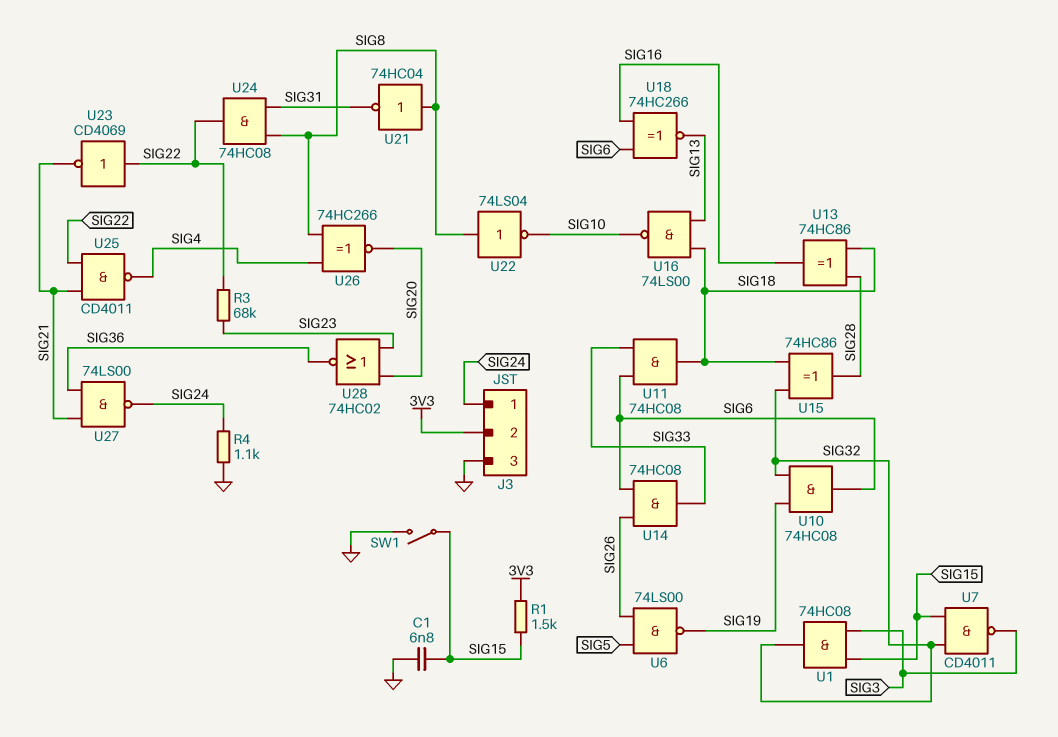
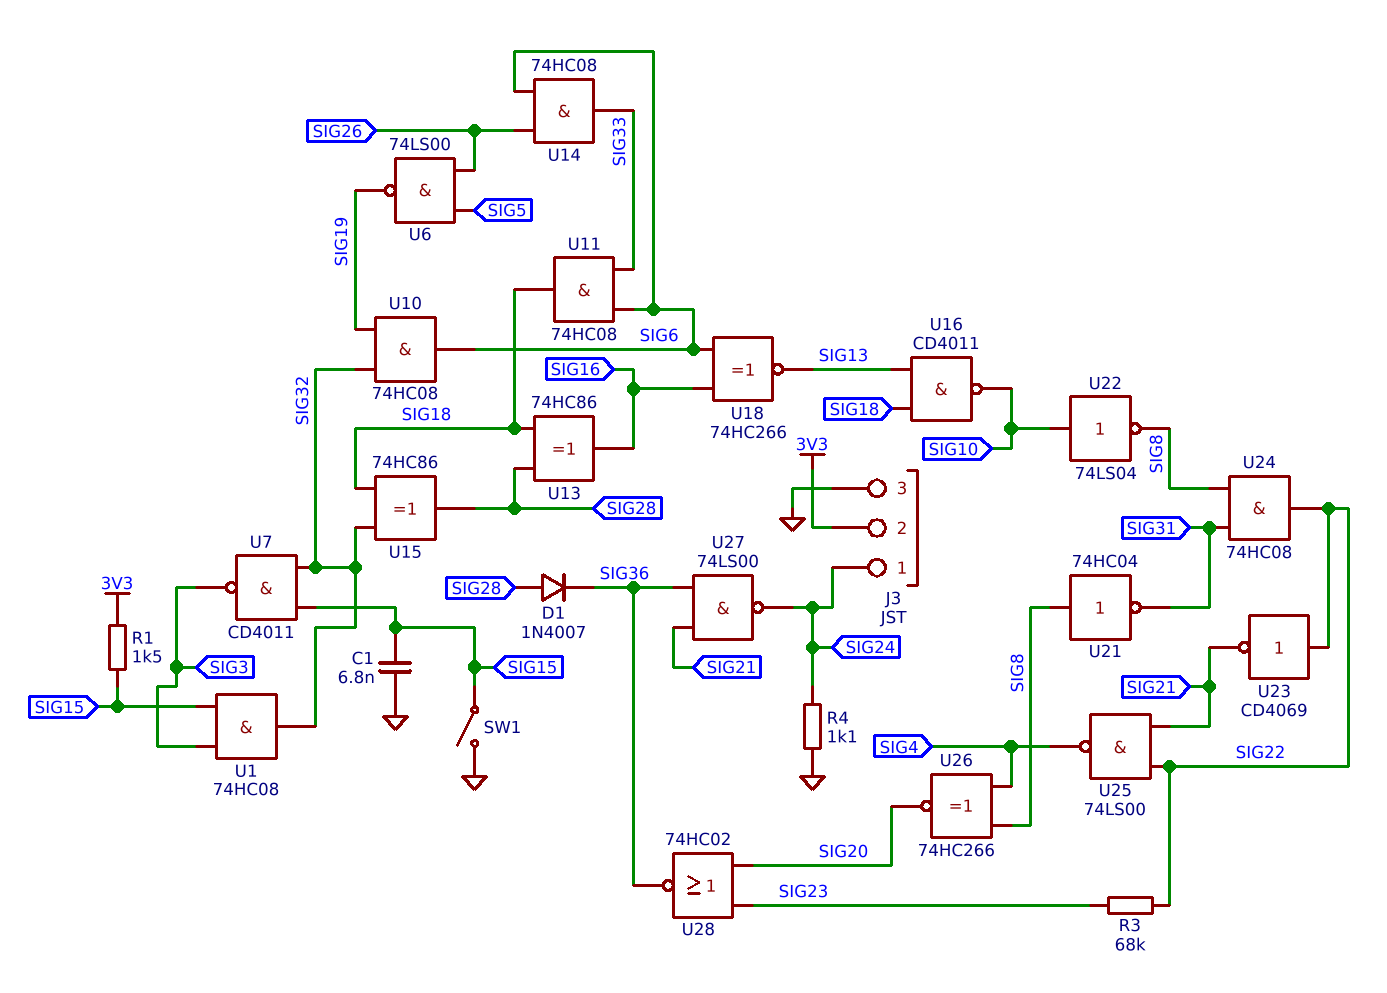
D1: none -> diode 1N4007 (A SIG28, K SIG36)
U16: NAND 74LS00 (in SIG13, in SIG18, out SIG10) -> NAND CD4011 (in SIG13, in SIG18, out SIG10)
U22: NOT 74LS04 (in SIG8, out SIG10) -> NOT 74LS04 (in SIG10, out SIG8)
U25: NAND CD4011 (in SIG21, in SIG22, out SIG4) -> NAND 74LS00 (in SIG21, in SIG22, out SIG4)

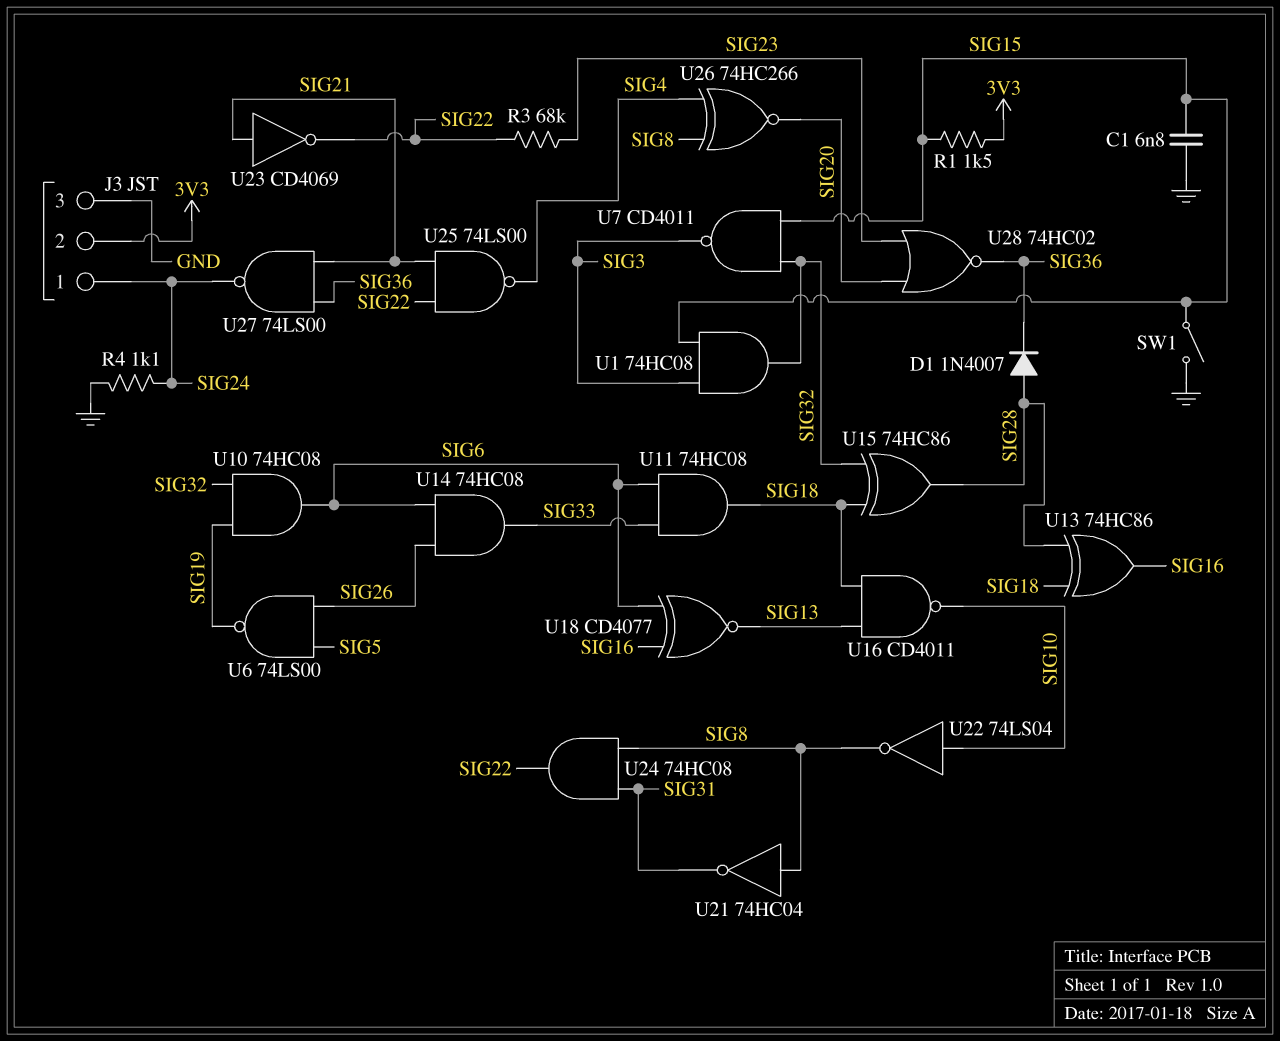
U18: XNOR 74HC266 (in SIG6, in SIG16, out SIG13) -> XNOR CD4077 (in SIG6, in SIG16, out SIG13)
U23: NOT CD4069 (in SIG22, out SIG21) -> NOT CD4069 (in SIG21, out SIG22)

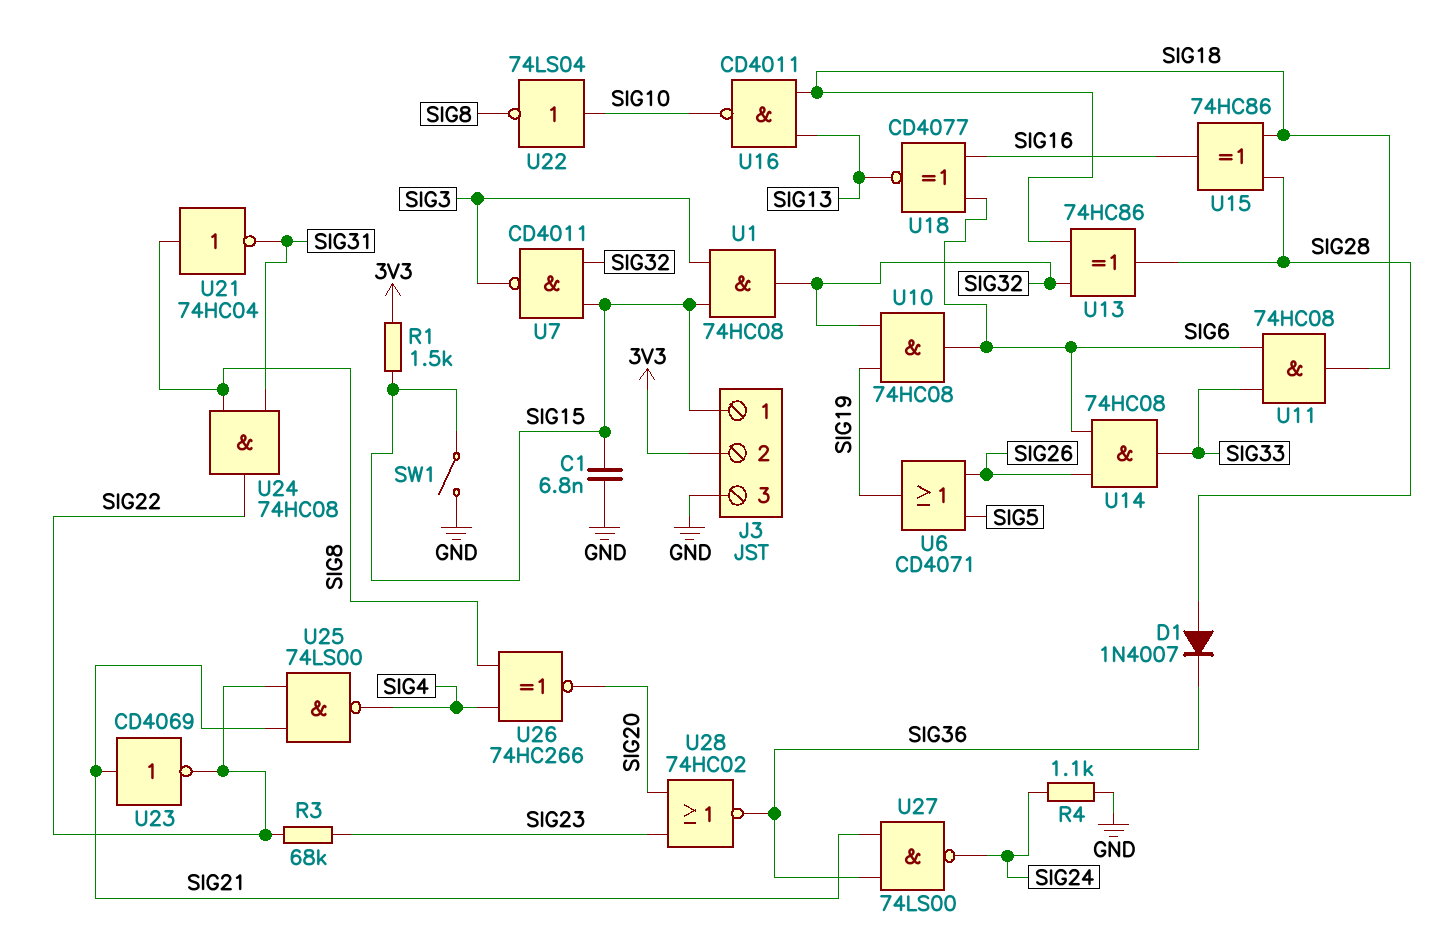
J3 pin 1: SIG24 -> SIG15
U6: NAND 74LS00 (in SIG5, in SIG26, out SIG19) -> OR CD4071 (in SIG5, in SIG26, out SIG19)
U13: XOR 74HC86 (in SIG18, in SIG28, out SIG16) -> XOR 74HC86 (in SIG18, in SIG32, out SIG28)
U15: XOR 74HC86 (in SIG18, in SIG32, out SIG28) -> XOR 74HC86 (in SIG18, in SIG28, out SIG16)

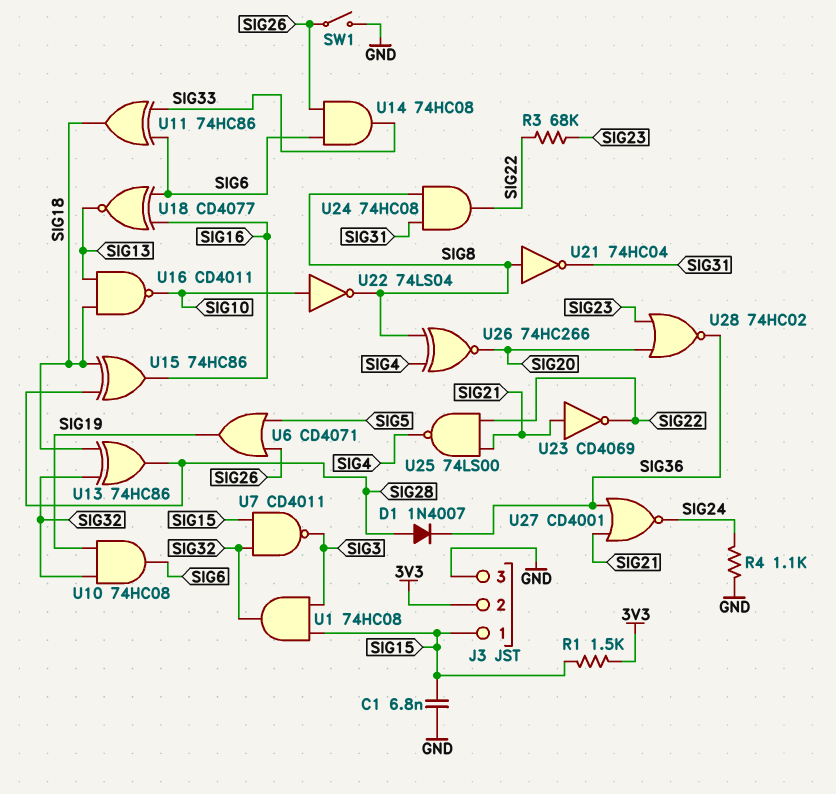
SW1: switch (GND, SIG15) -> switch (GND, SIG26)
U11: AND 74HC08 (in SIG6, in SIG33, out SIG18) -> XOR 74HC86 (in SIG6, in SIG33, out SIG18)
U27: NAND 74LS00 (in SIG21, in SIG36, out SIG24) -> NOR CD4001 (in SIG21, in SIG36, out SIG24)

